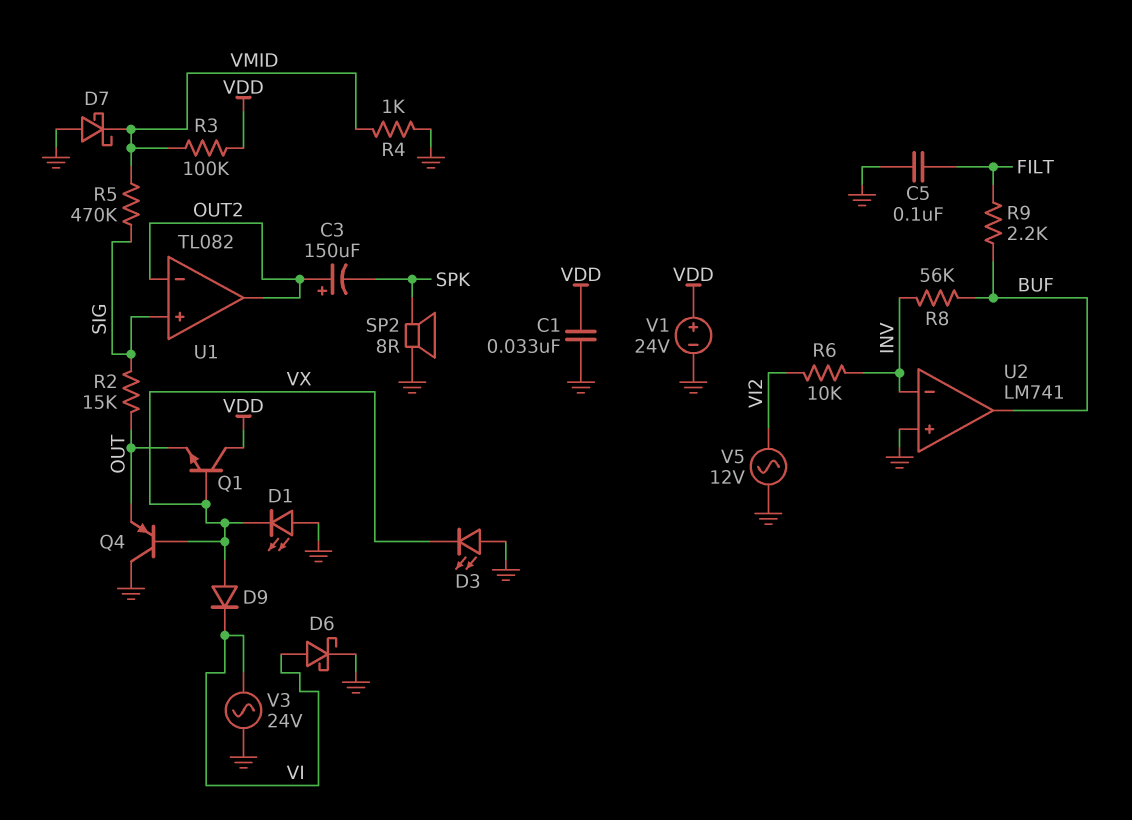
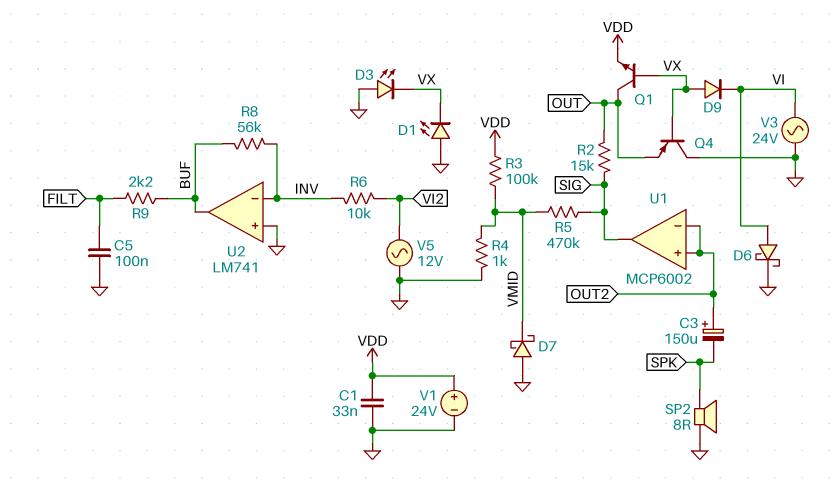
Q1: NPN (B VX, C VDD, E OUT) -> NPN (B VX, C OUT, E VDD)
U1: TL082 -> MCP6002
U1 pin in+: SIG -> OUT2
U1 pin out: OUT2 -> SIG

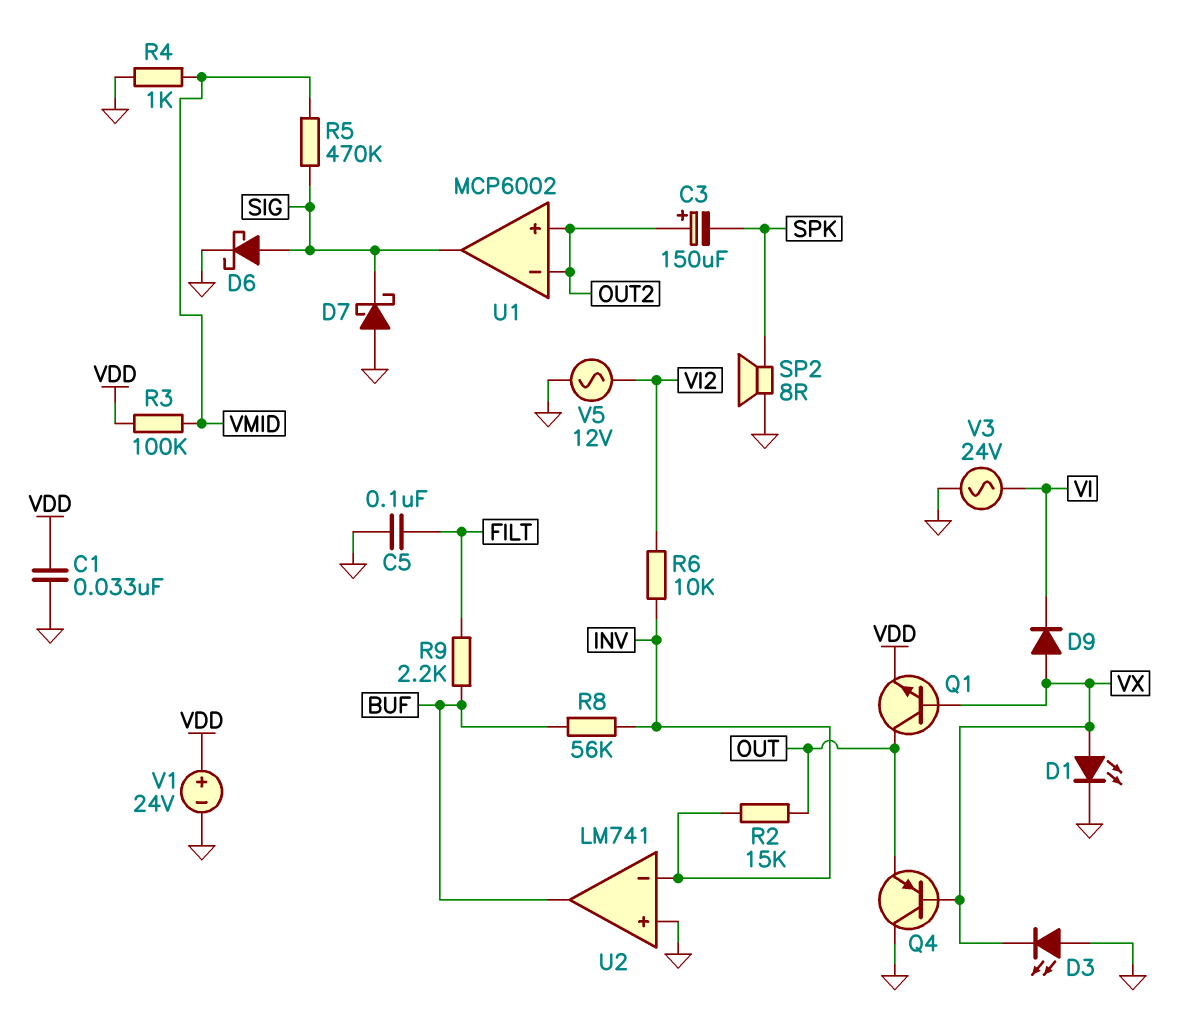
D1: LED (A GND, K VX) -> LED (A VX, K GND)
D6: schottky (A VI, K GND) -> schottky (A SIG, K GND)
D7: schottky (A GND, K VMID) -> schottky (A GND, K SIG)
R2: 15k (OUT, SIG) -> 15k (INV, OUT)

